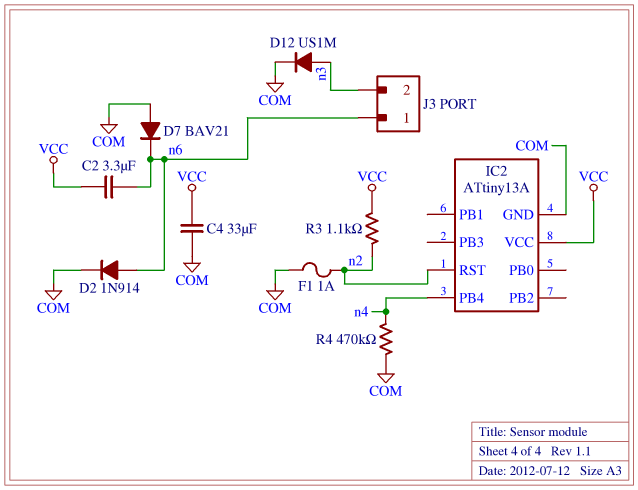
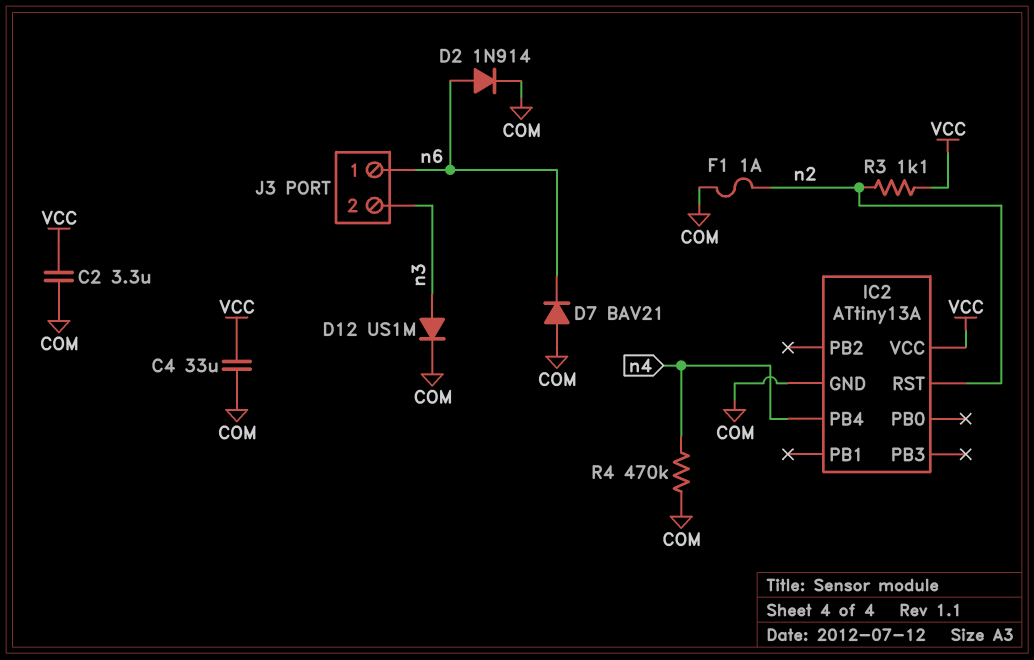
C2: 3.3uF (VCC, n6) -> 3.3uF (COM, VCC)

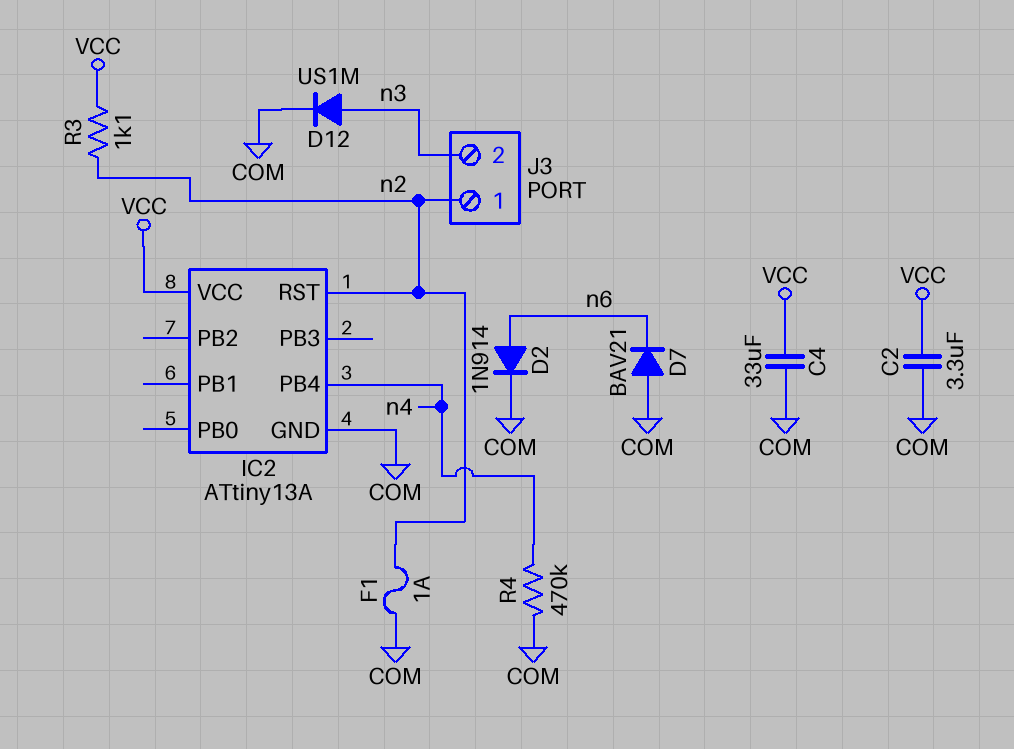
J3 pin 1: n6 -> n2

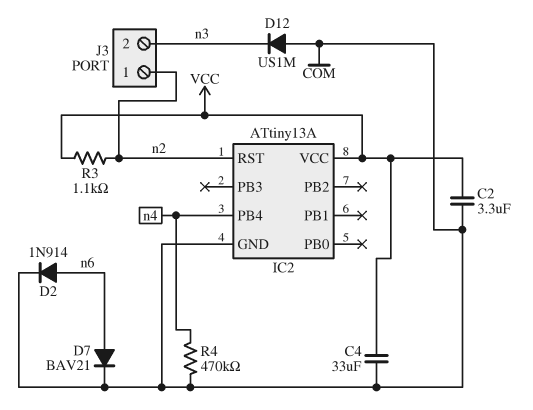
D7: diode BAV21 (A COM, K n6) -> diode BAV21 (A n6, K COM)
D12: diode US1M (A n3, K COM) -> diode US1M (A COM, K n3)
F1: 1A (COM, n2) -> none

